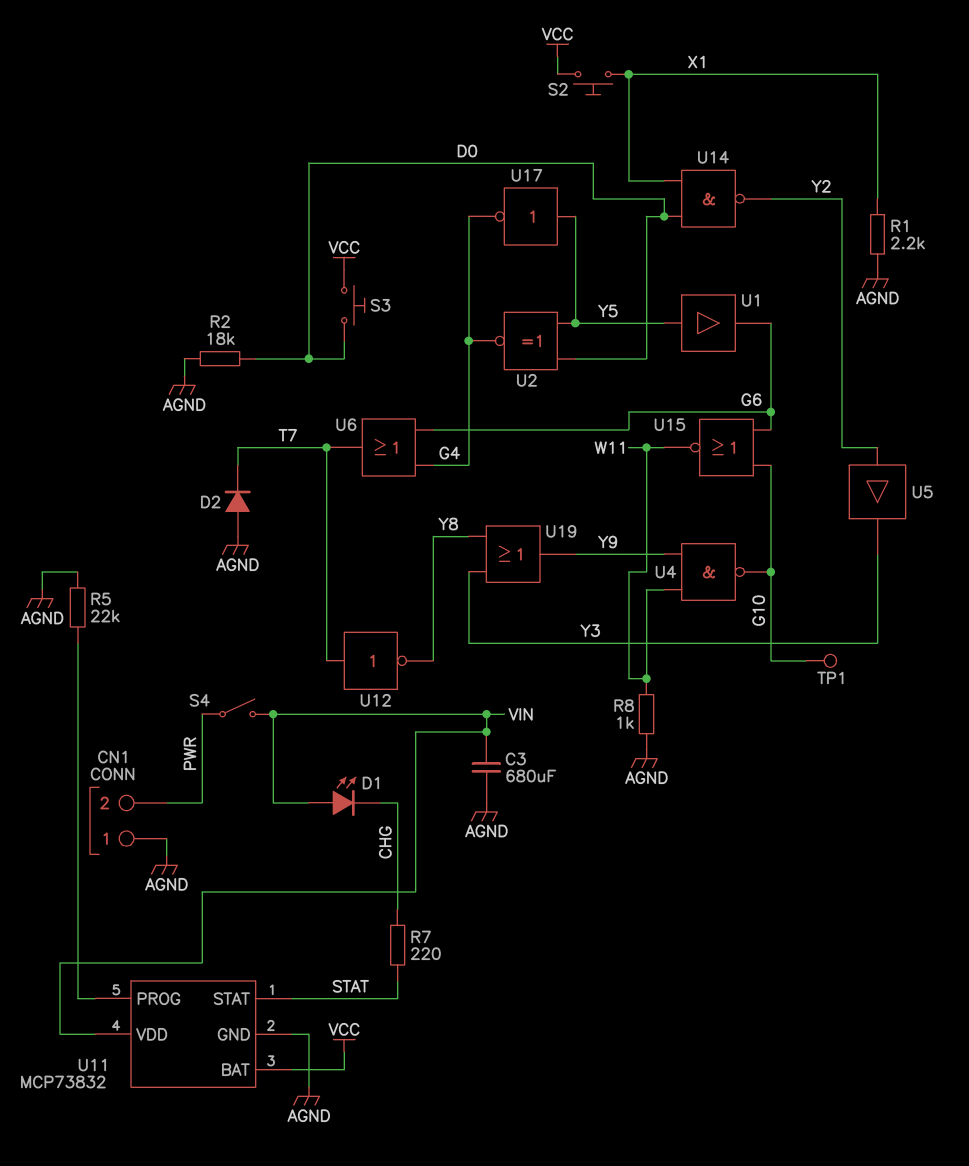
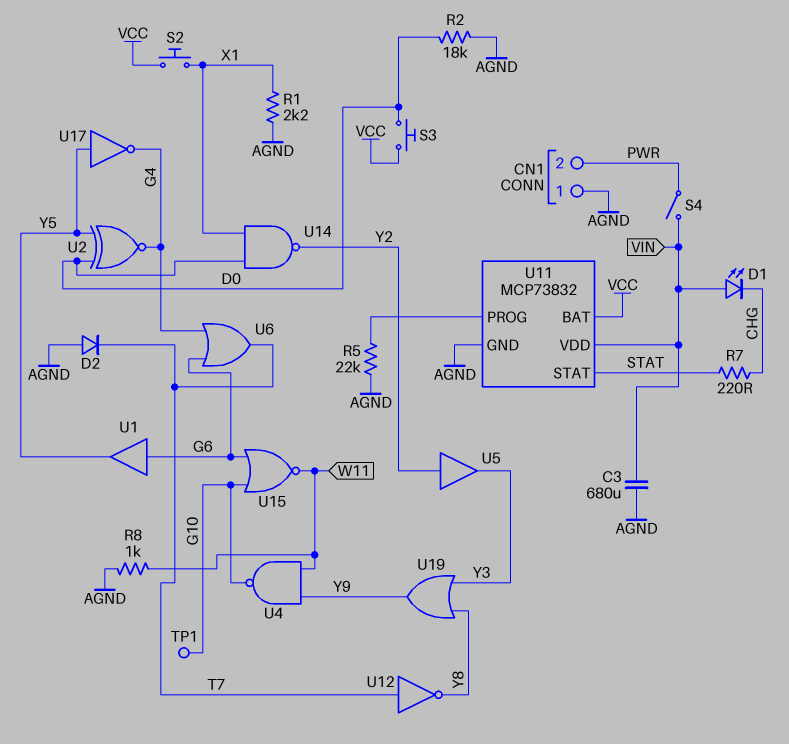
U1: buffer (in Y5, out G6) -> buffer (in G6, out Y5)

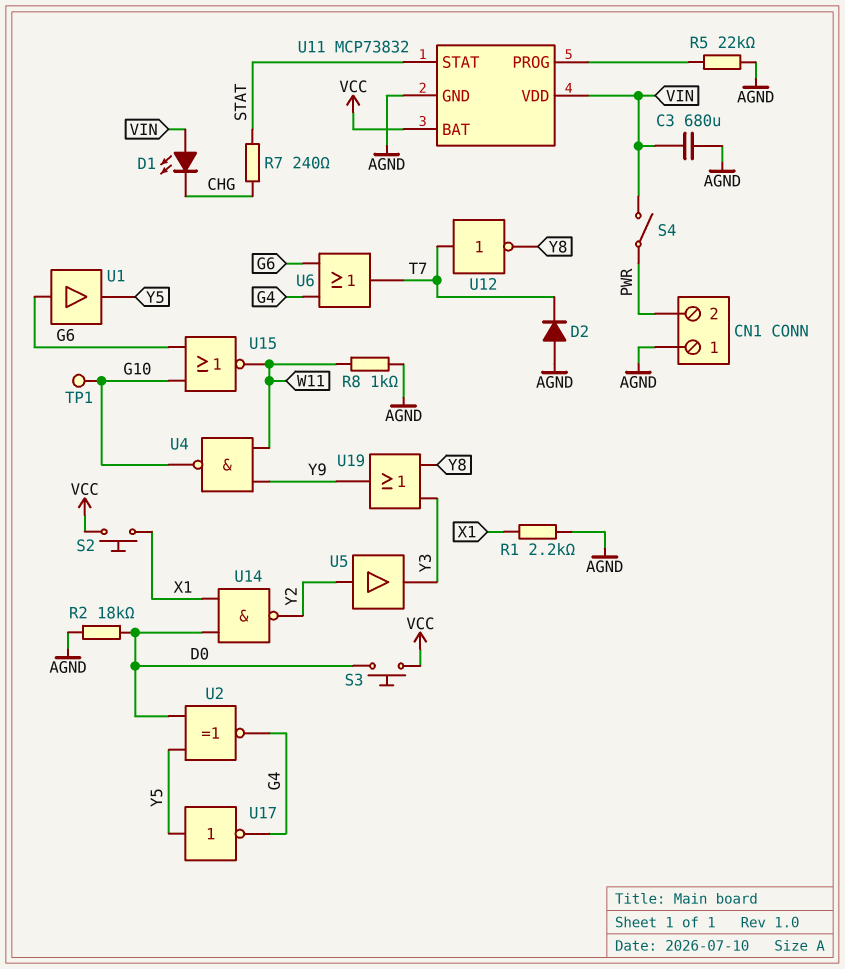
R7: 220 (CHG, STAT) -> 240 (CHG, STAT)

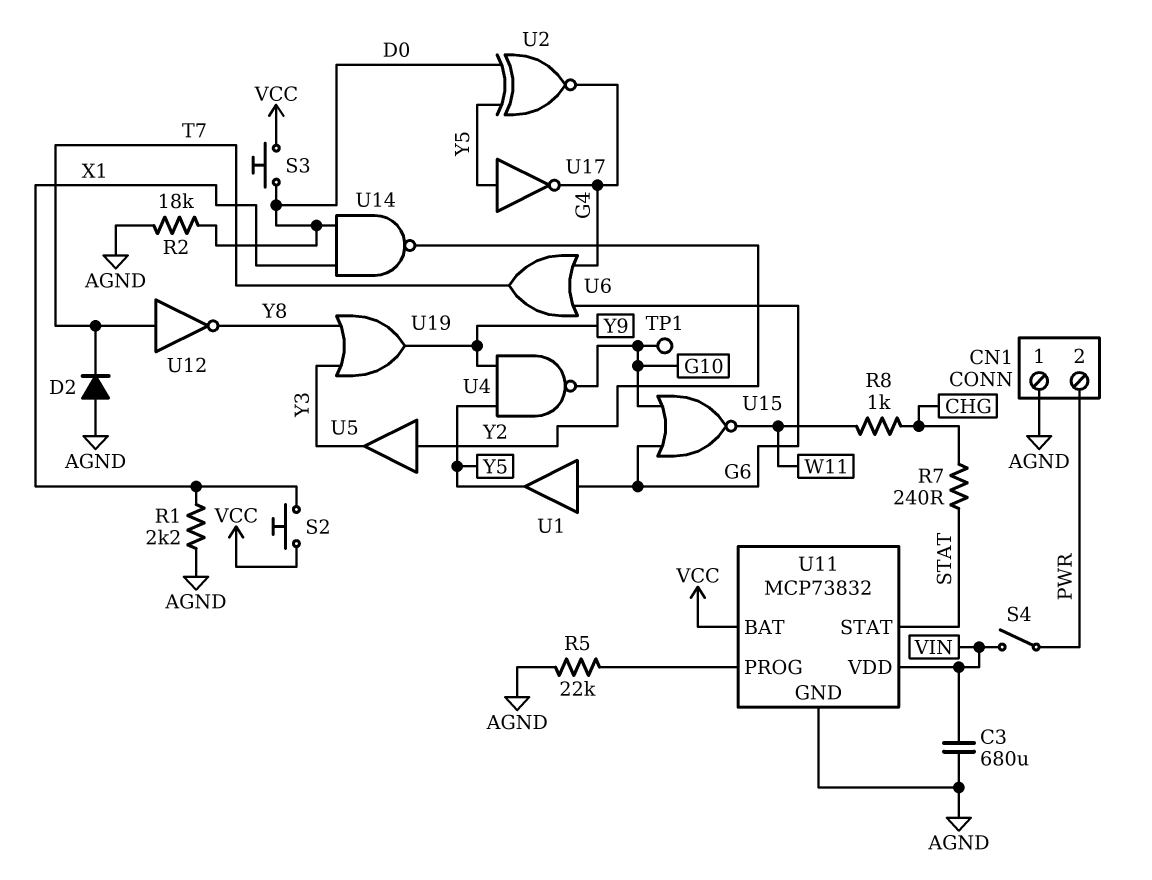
D1: LED (A VIN, K CHG) -> none
R8: 1k (AGND, W11) -> 1k (CHG, W11)
U4: NAND (in W11, in Y9, out G10) -> NAND (in Y5, in Y9, out G10)

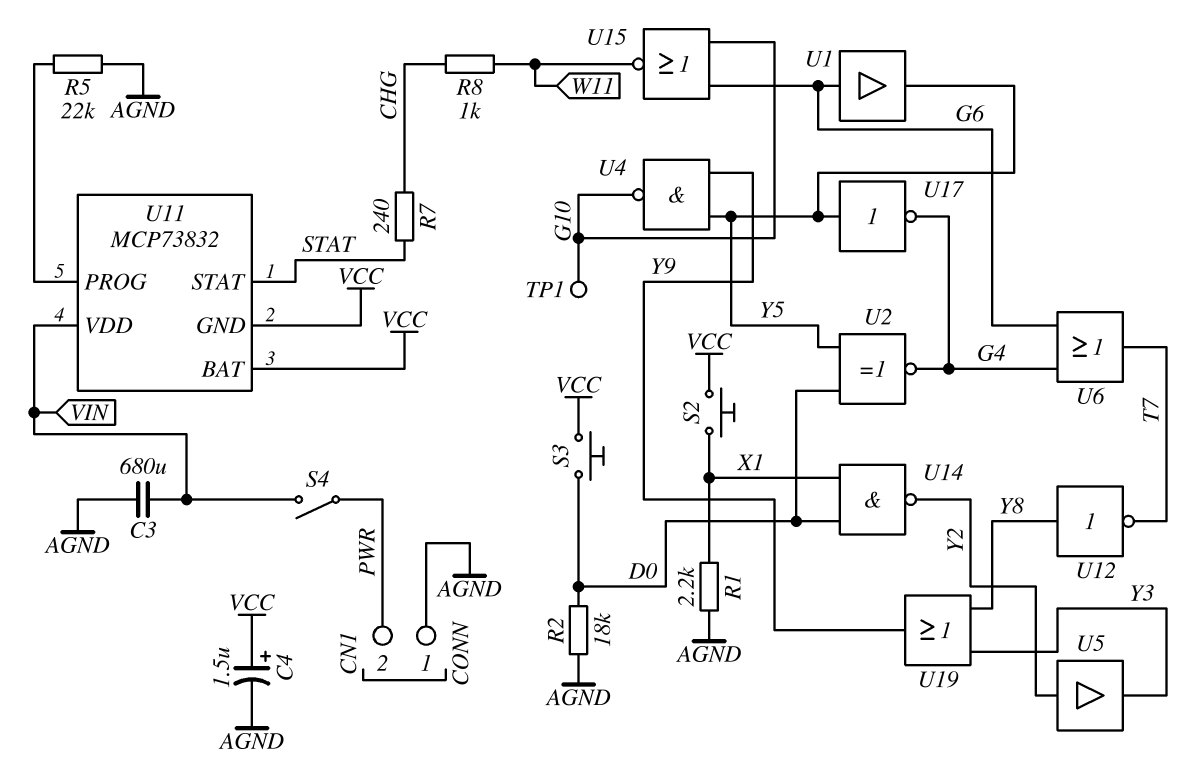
C4: none -> 1.5uF (plus VCC, minus AGND)
D2: diode (A AGND, K T7) -> none
U11 pin GND: AGND -> VCC
U12: NOT (in T7, out Y8) -> NOT (in Y8, out T7)

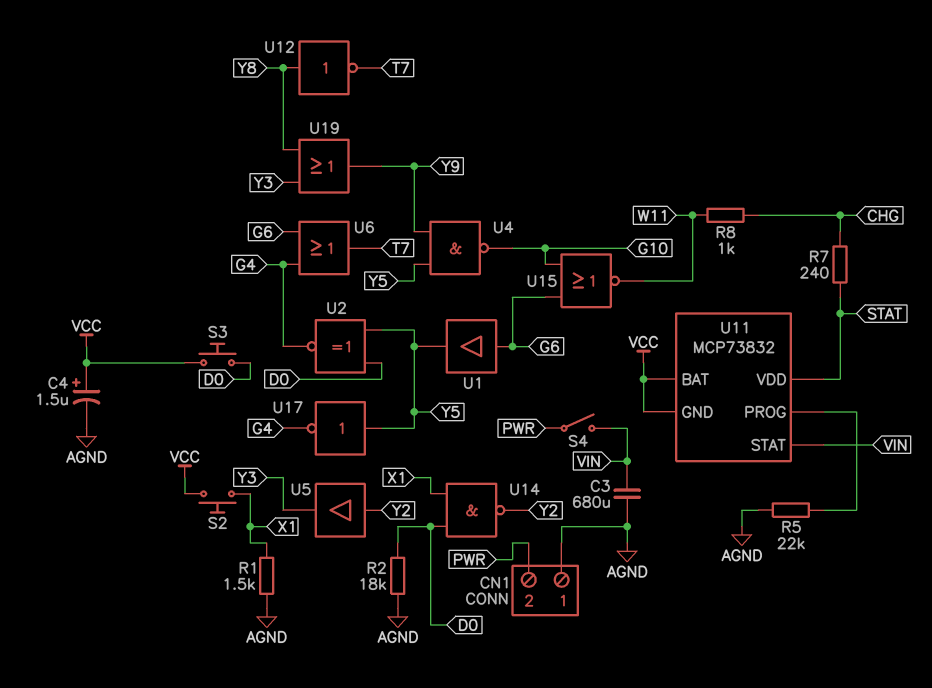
R1: 2.2k (AGND, X1) -> 1.5k (AGND, X1)
TP1: test point (G10) -> none
U11 pin STAT: STAT -> VIN
U11 pin VDD: VIN -> STAT

